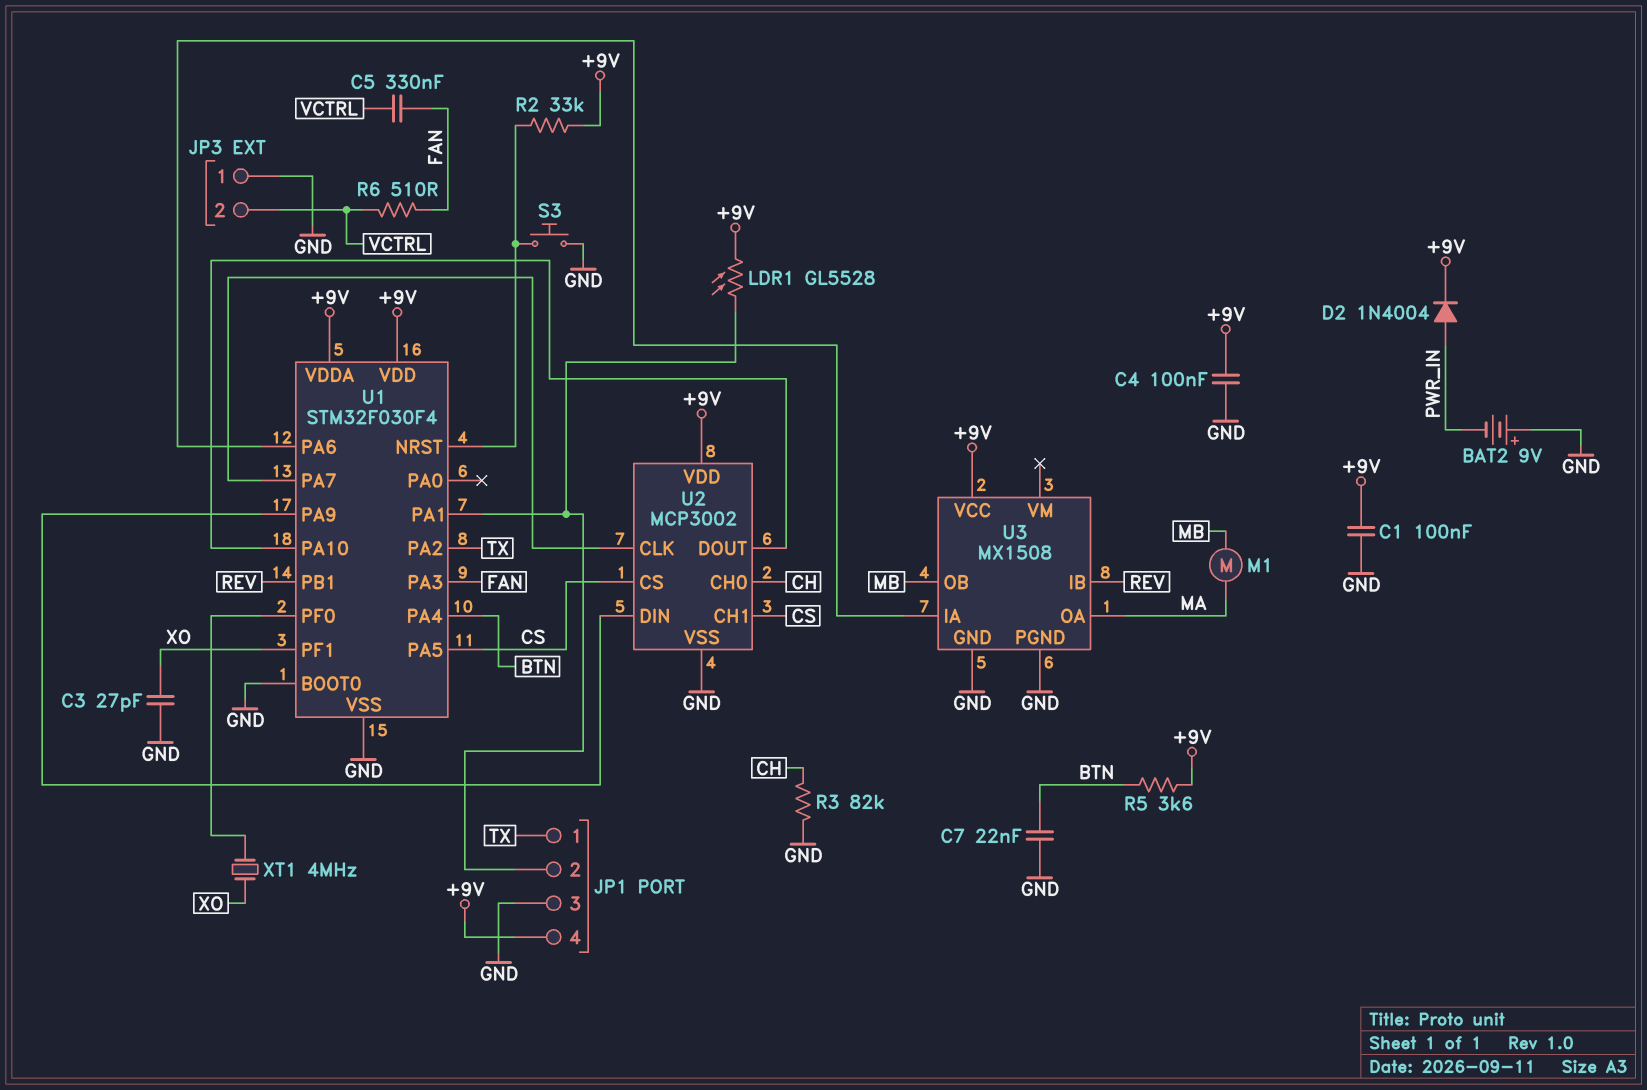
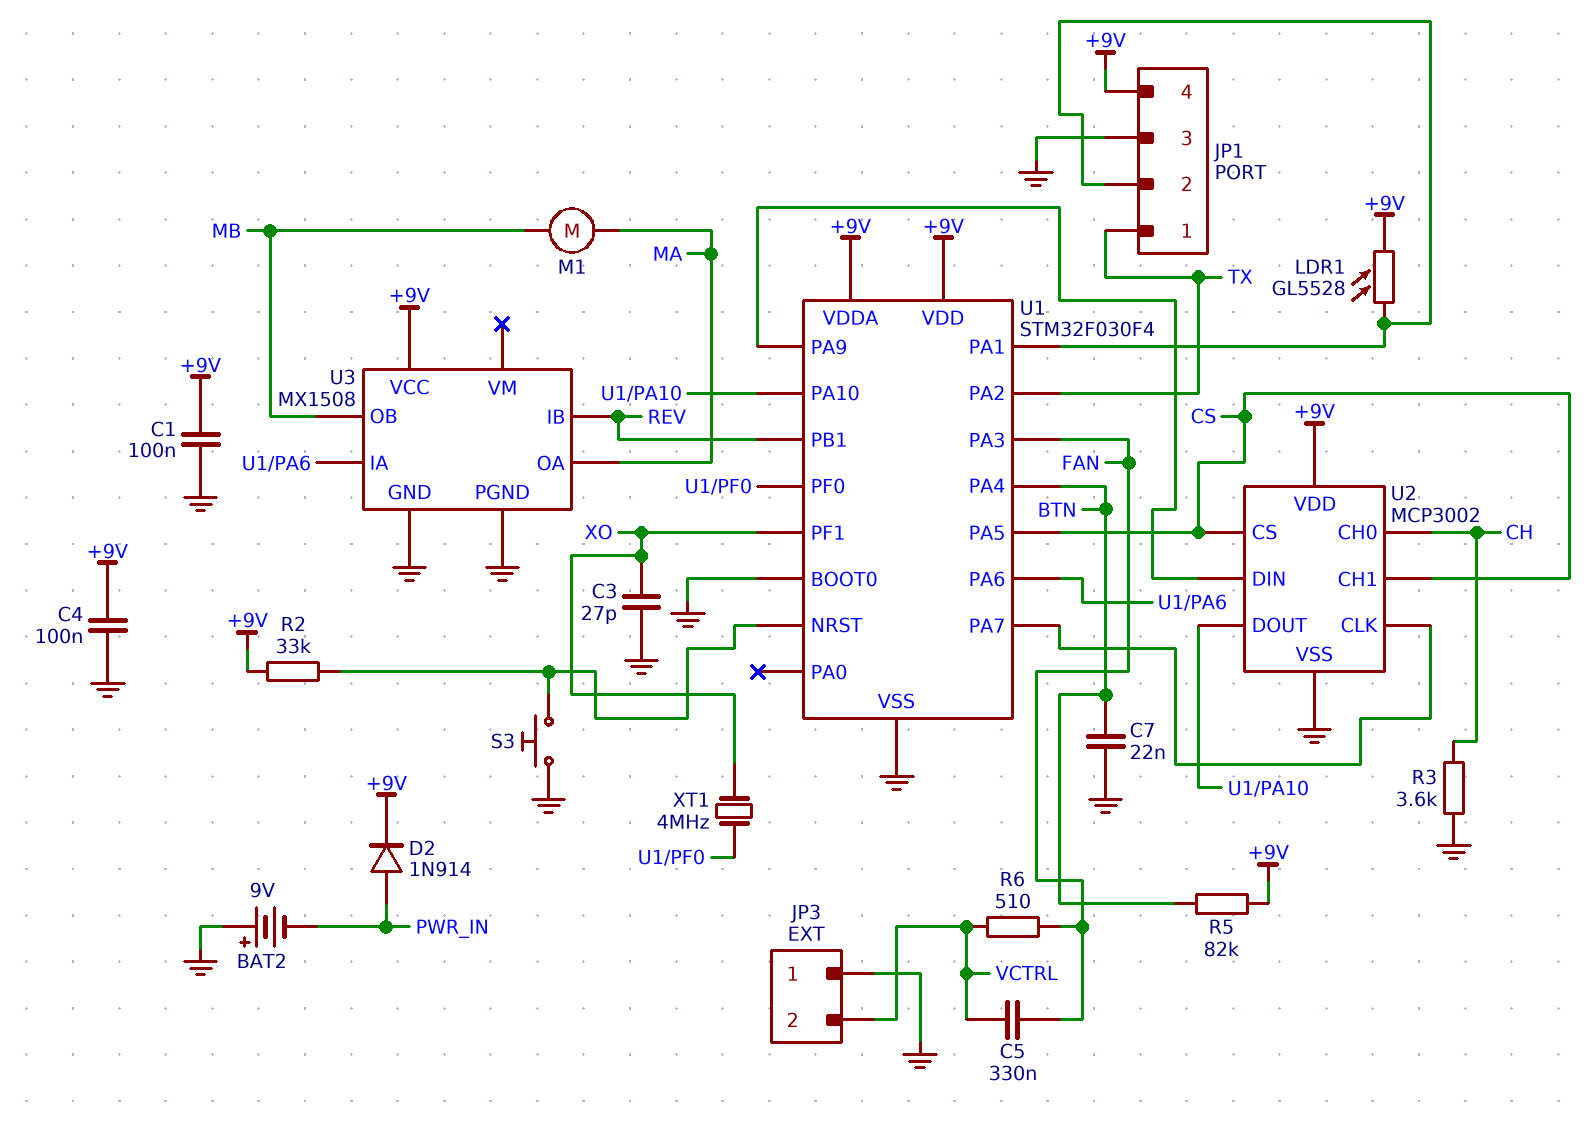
D2: diode 1N4004 (A PWR_IN, K +9V) -> diode 1N914 (A PWR_IN, K +9V)
R3: 82k (CH, GND) -> 3.6k (CH, GND)
R5: 3.6k (+9V, BTN) -> 82k (+9V, BTN)

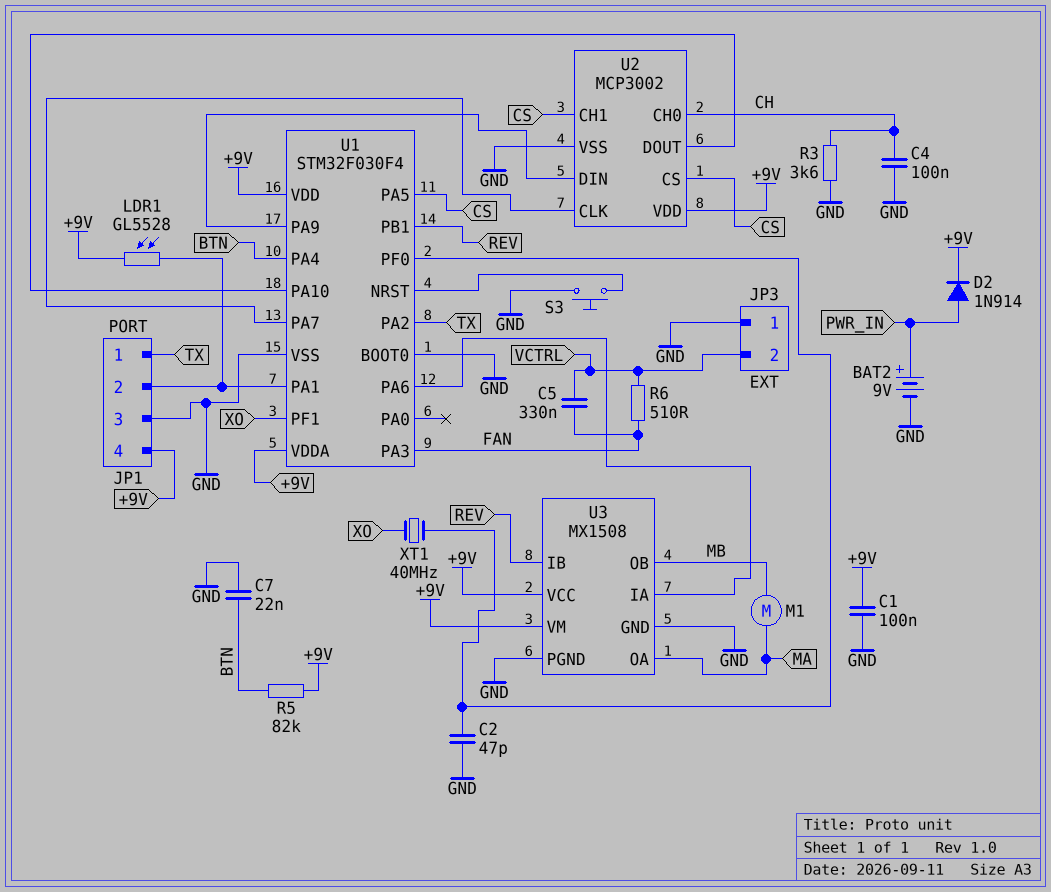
BAT2: 9V (plus GND, minus PWR_IN) -> 9V (plus PWR_IN, minus GND)
C2: none -> 47pF (GND, U1/PF0)
C3: 27pF (GND, XO) -> none
C4: 100nF (+9V, GND) -> 100nF (CH, GND)
R2: 33k (+9V, U1/NRST) -> none
U3 pin VM: none -> +9V
XT1: 4MHz (U1/PF0, XO) -> 40MHz (U1/PF0, XO)

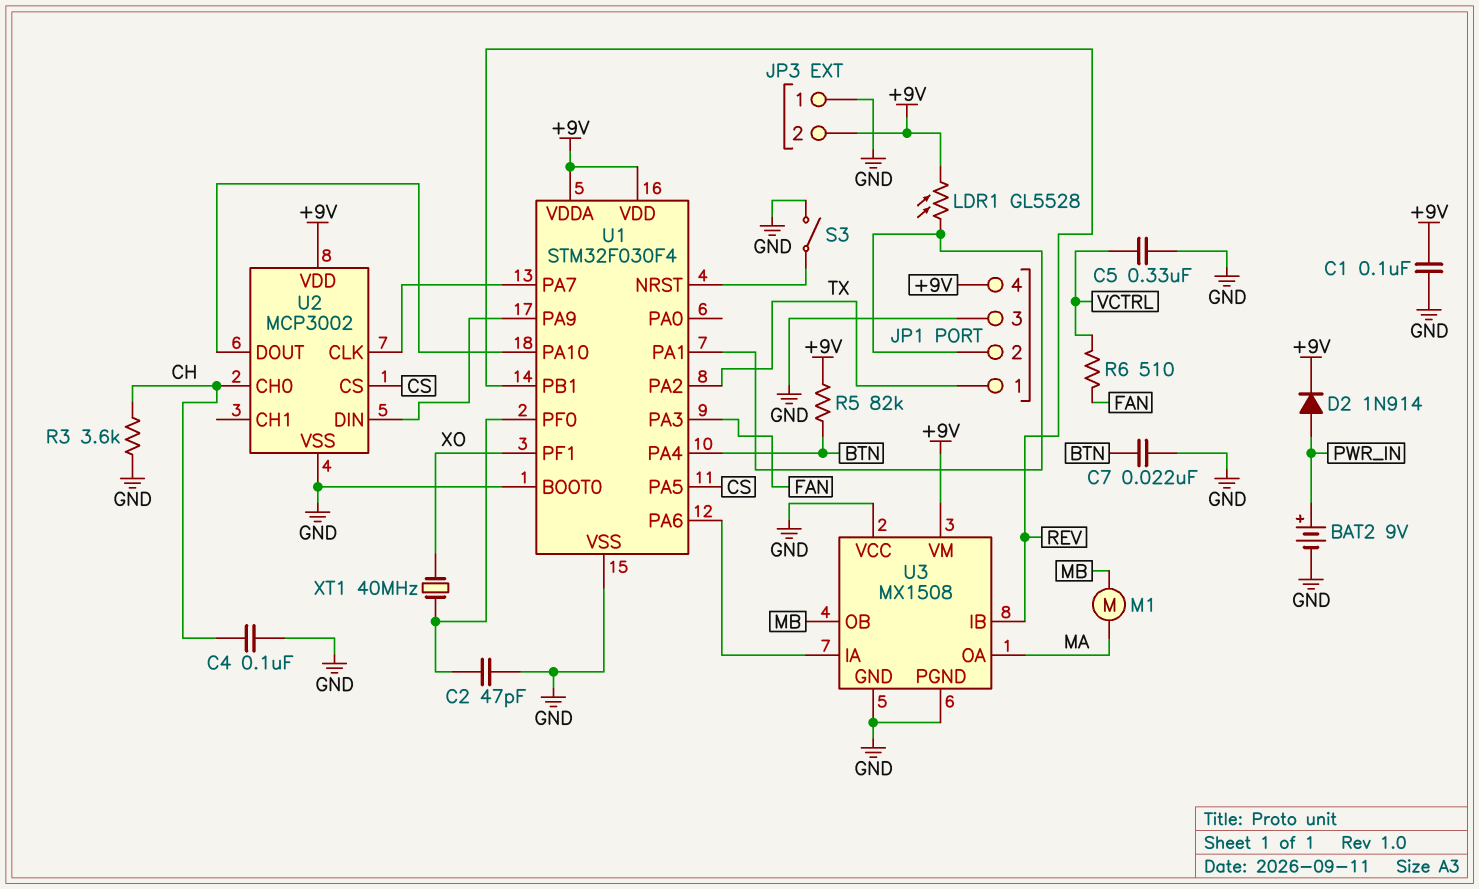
C5: 330nF (FAN, VCTRL) -> 330nF (GND, VCTRL)
JP3 pin 2: VCTRL -> +9V
S3: button (GND, U1/NRST) -> switch (GND, U1/NRST)
U2 pin CH1: CS -> none
U3 pin VCC: +9V -> GND

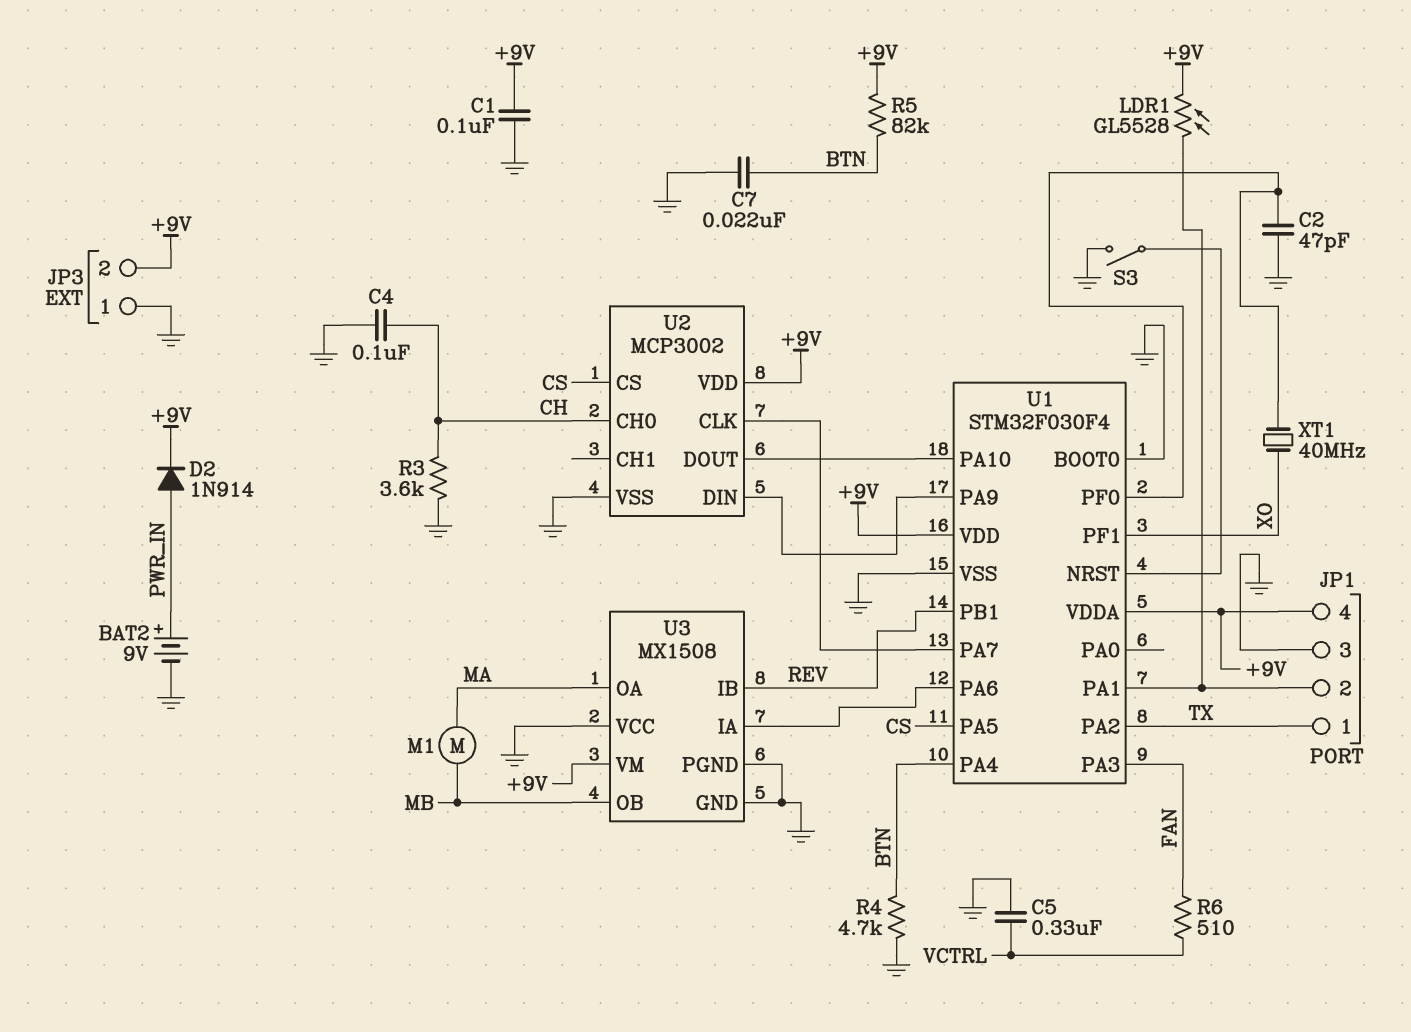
R4: none -> 4.7k (BTN, GND)

